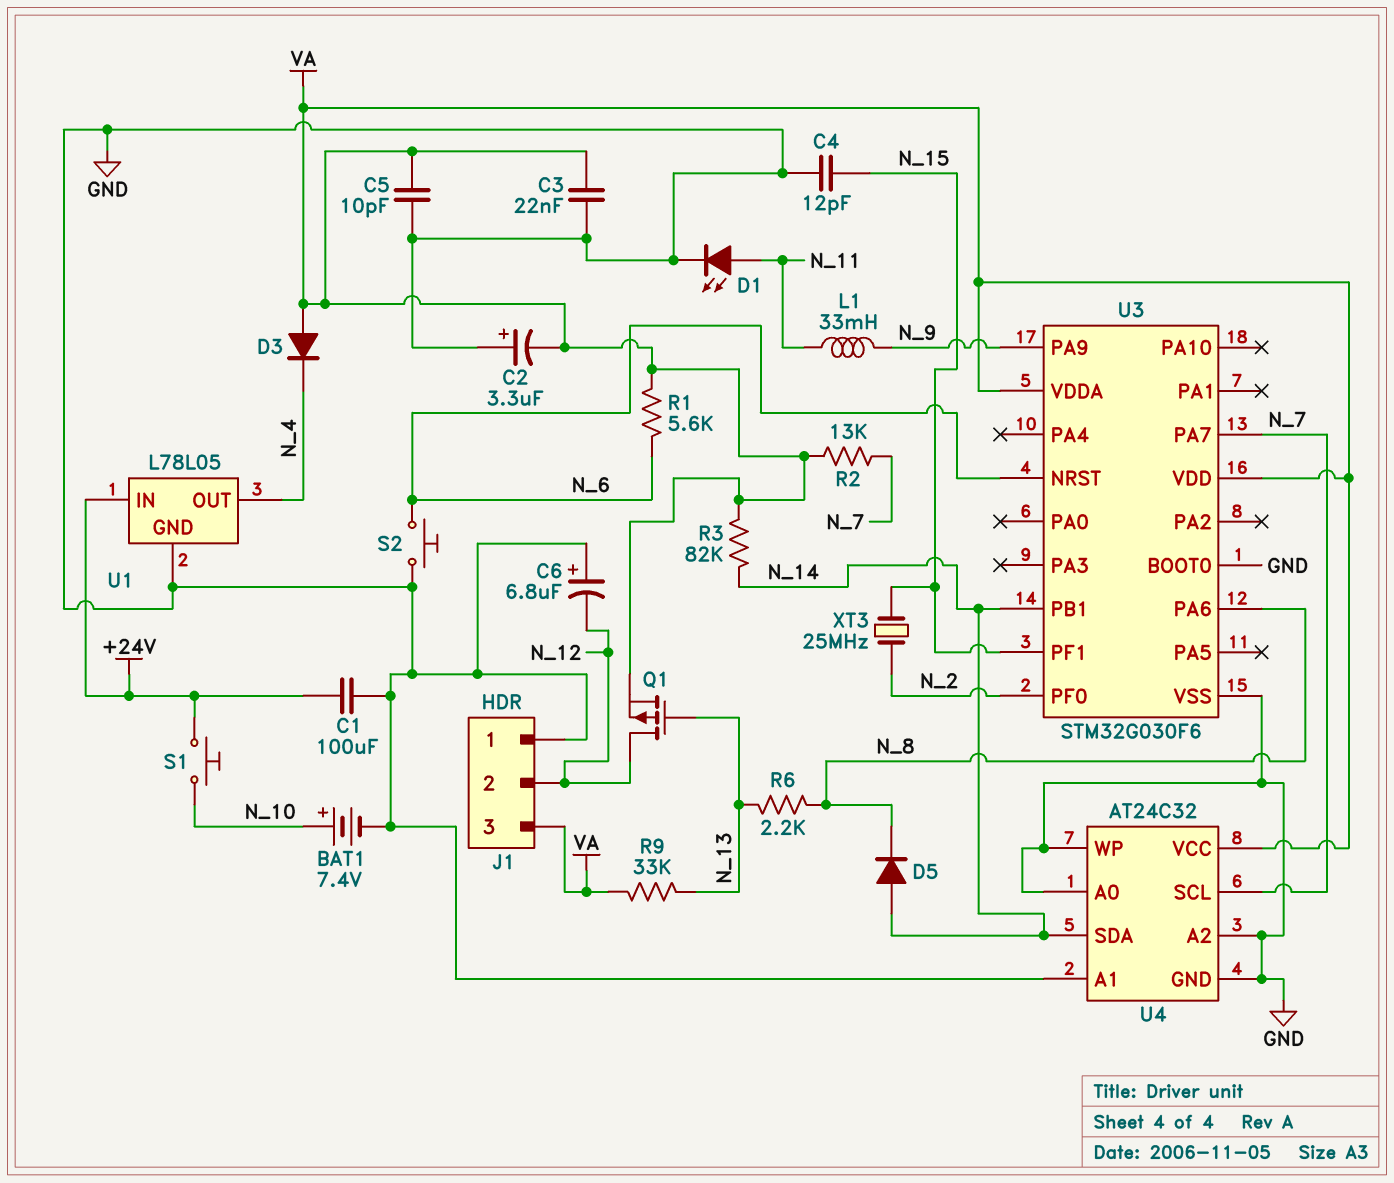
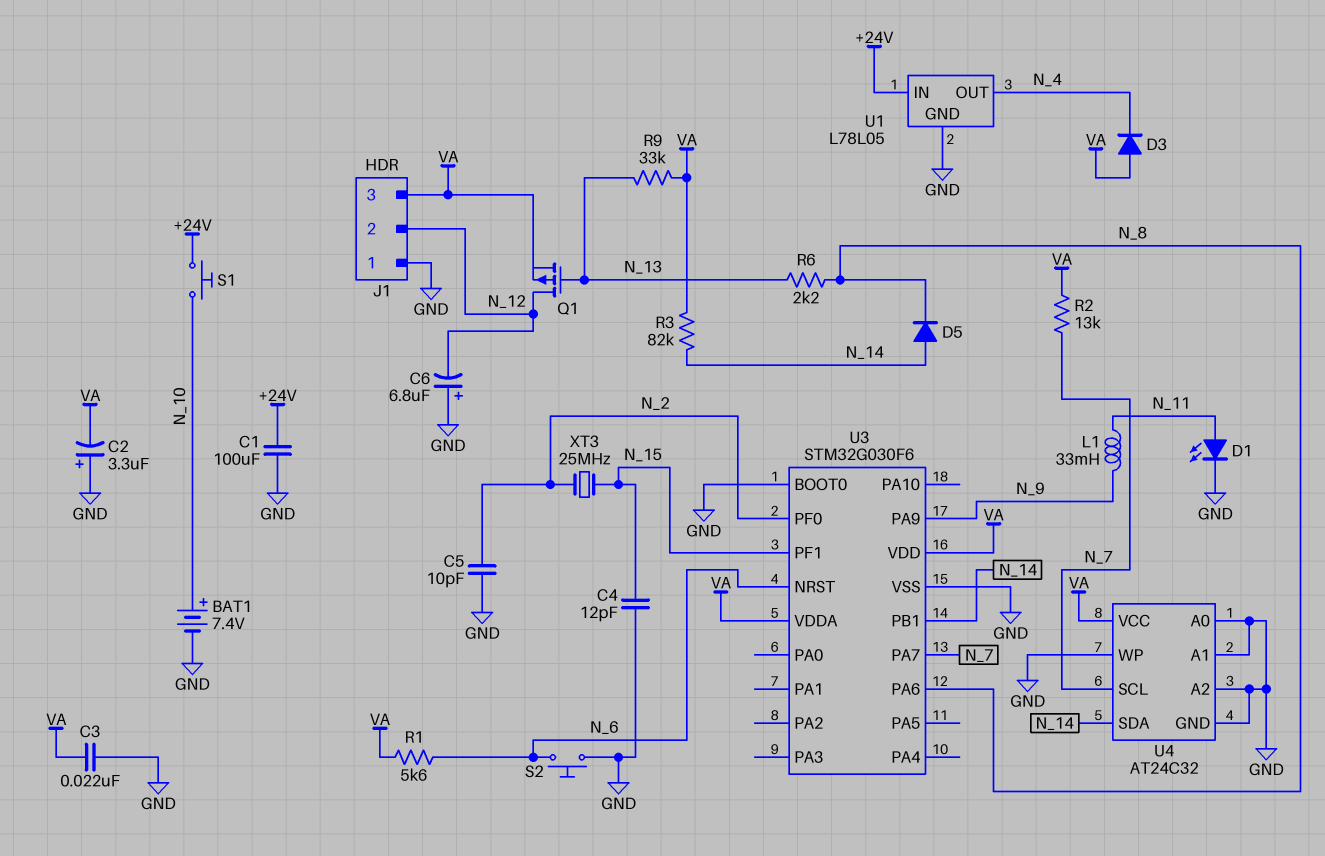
C5: 10pF (GND, VA) -> 10pF (GND, N_2)

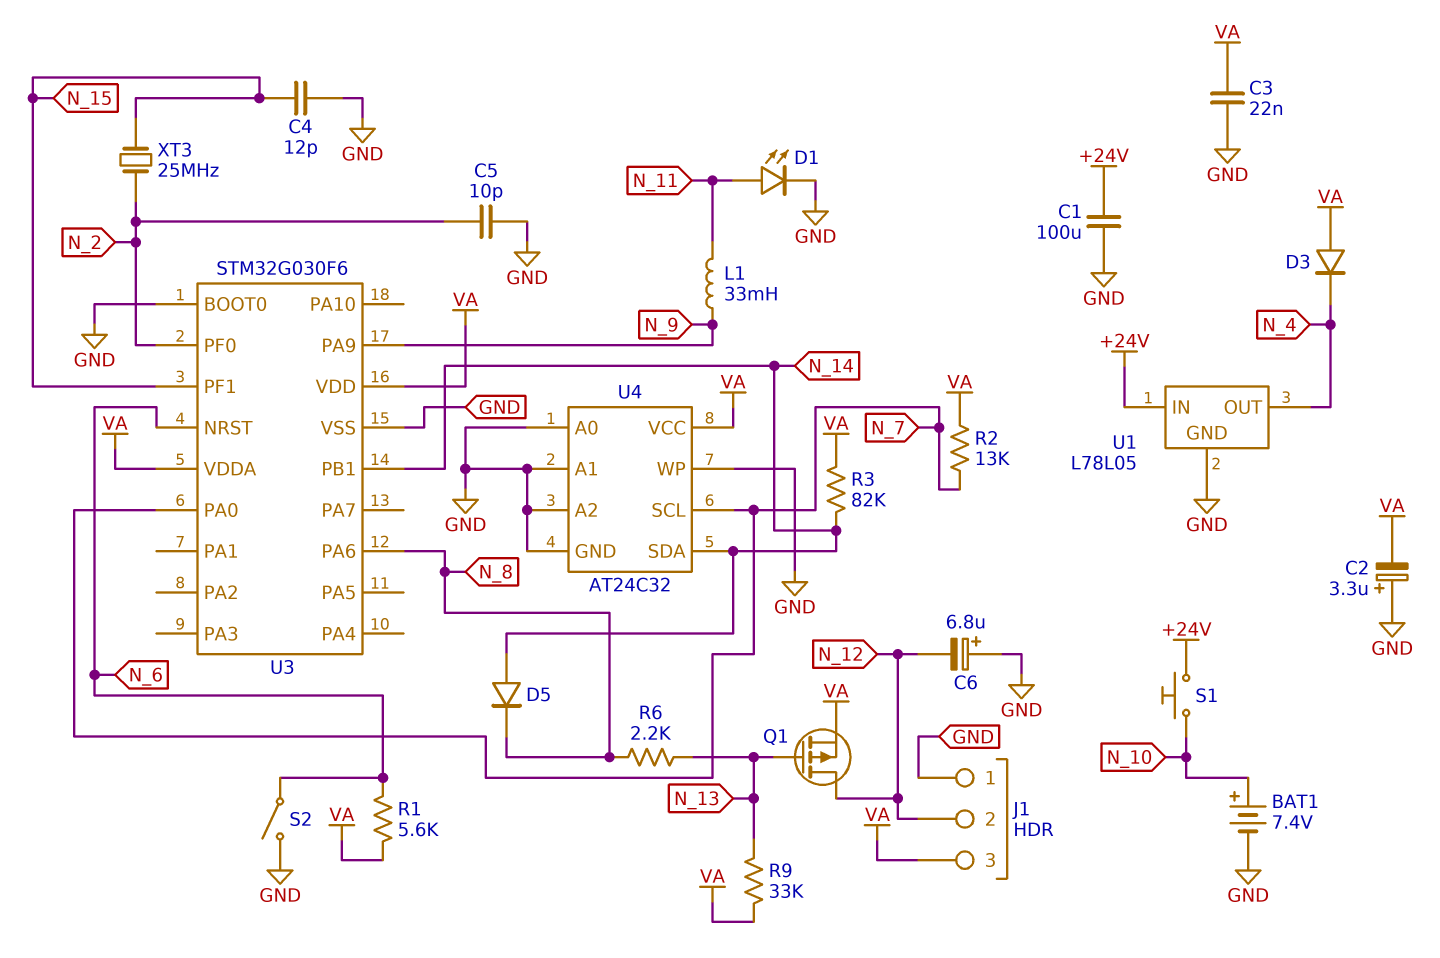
S2: button (GND, N_6) -> switch (GND, N_6)
U3 pin PA0: none -> N_7
U3 pin PA7: N_7 -> none

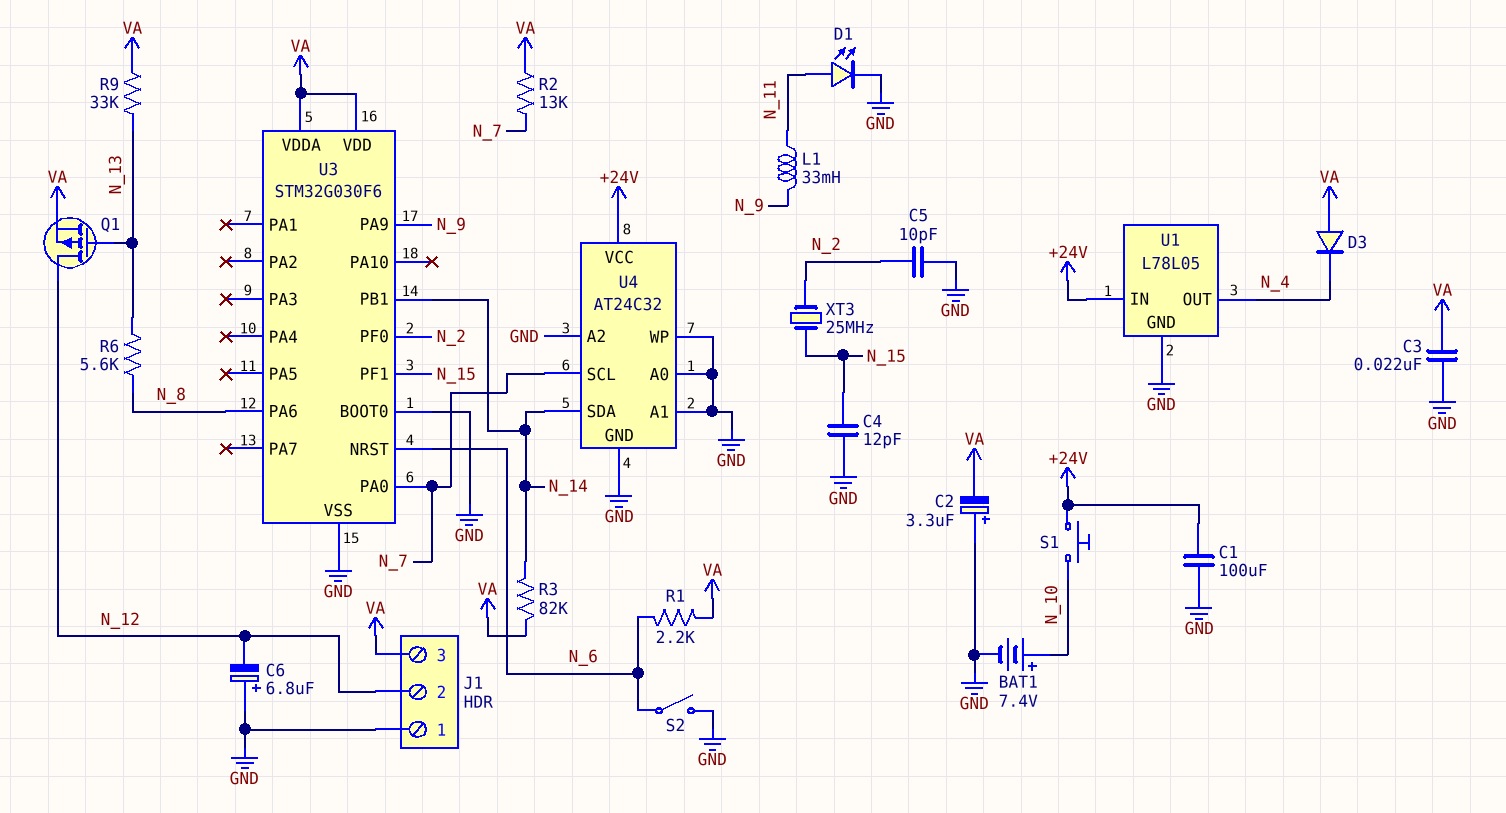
D5: diode (A N_14, K N_8) -> none
R1: 5.6k (N_6, VA) -> 2.2k (N_6, VA)
R6: 2.2k (N_8, N_13) -> 5.6k (N_8, N_13)
U4 pin VCC: VA -> +24V

